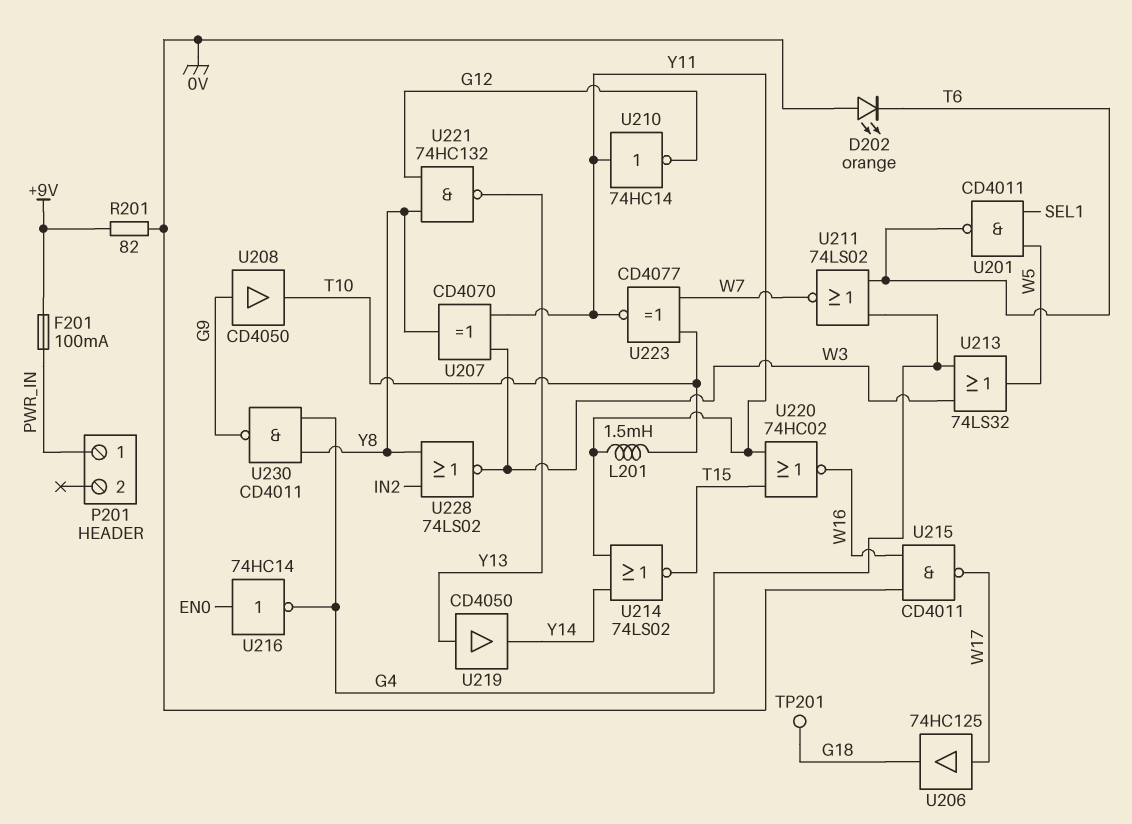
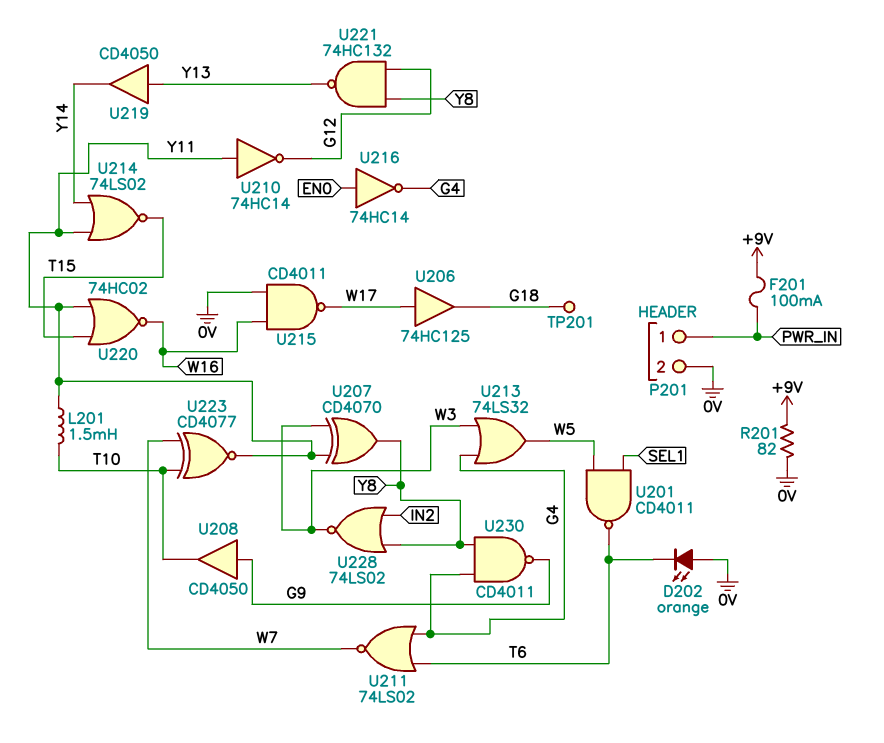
P201 pin 2: none -> 0V

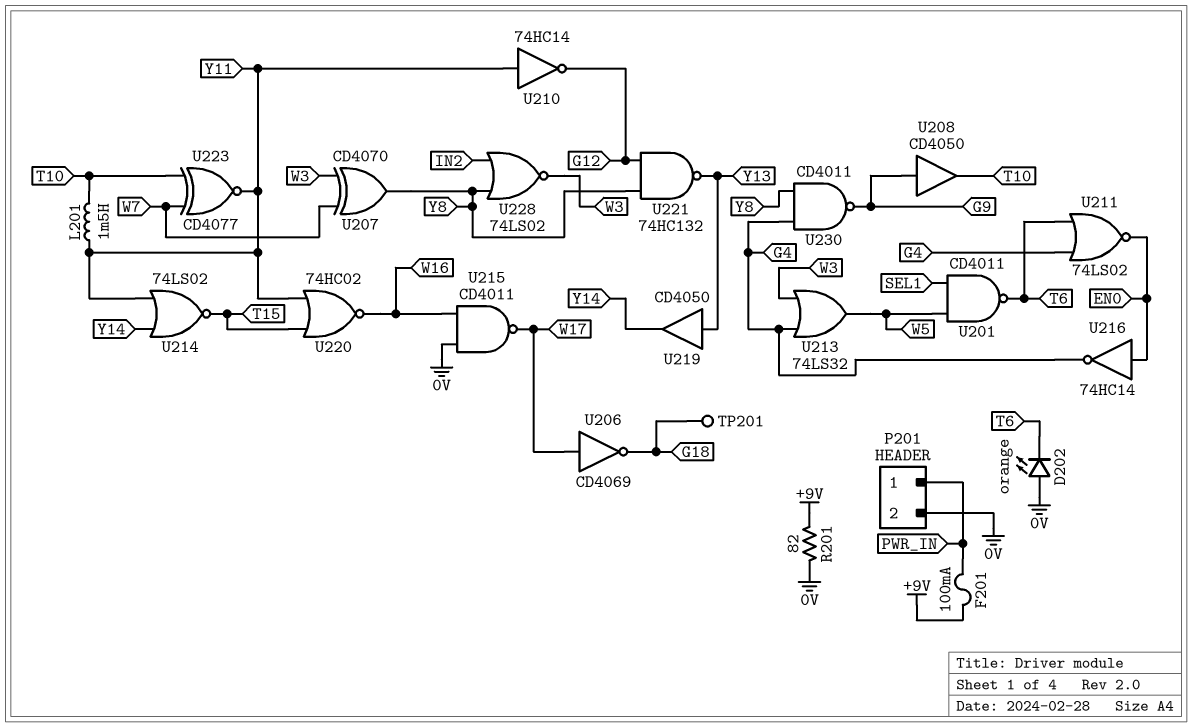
U206: buffer 74HC125 (in W17, out G18) -> NOT CD4069 (in W17, out G18)
U207: XOR CD4070 (in W3, in Y11, out Y8) -> XOR CD4070 (in W3, in W7, out Y8)
U211: NOR 74LS02 (in G4, in T6, out W7) -> NOR 74LS02 (in G4, in T6, out EN0)

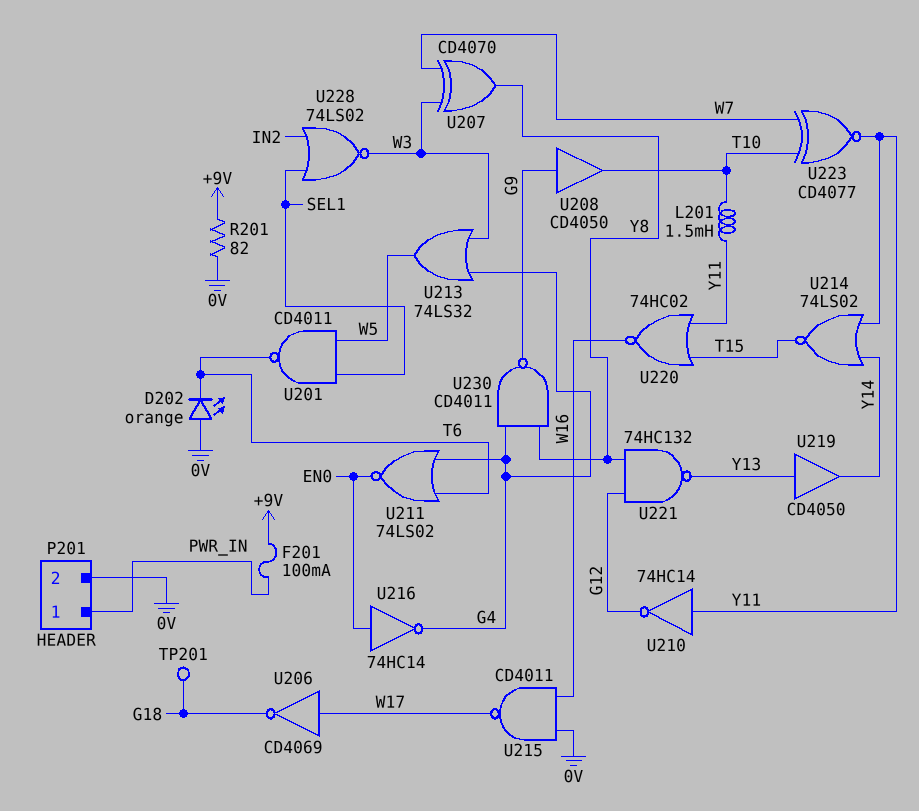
U228: NOR 74LS02 (in IN2, in Y8, out W3) -> NOR 74LS02 (in IN2, in SEL1, out W3)

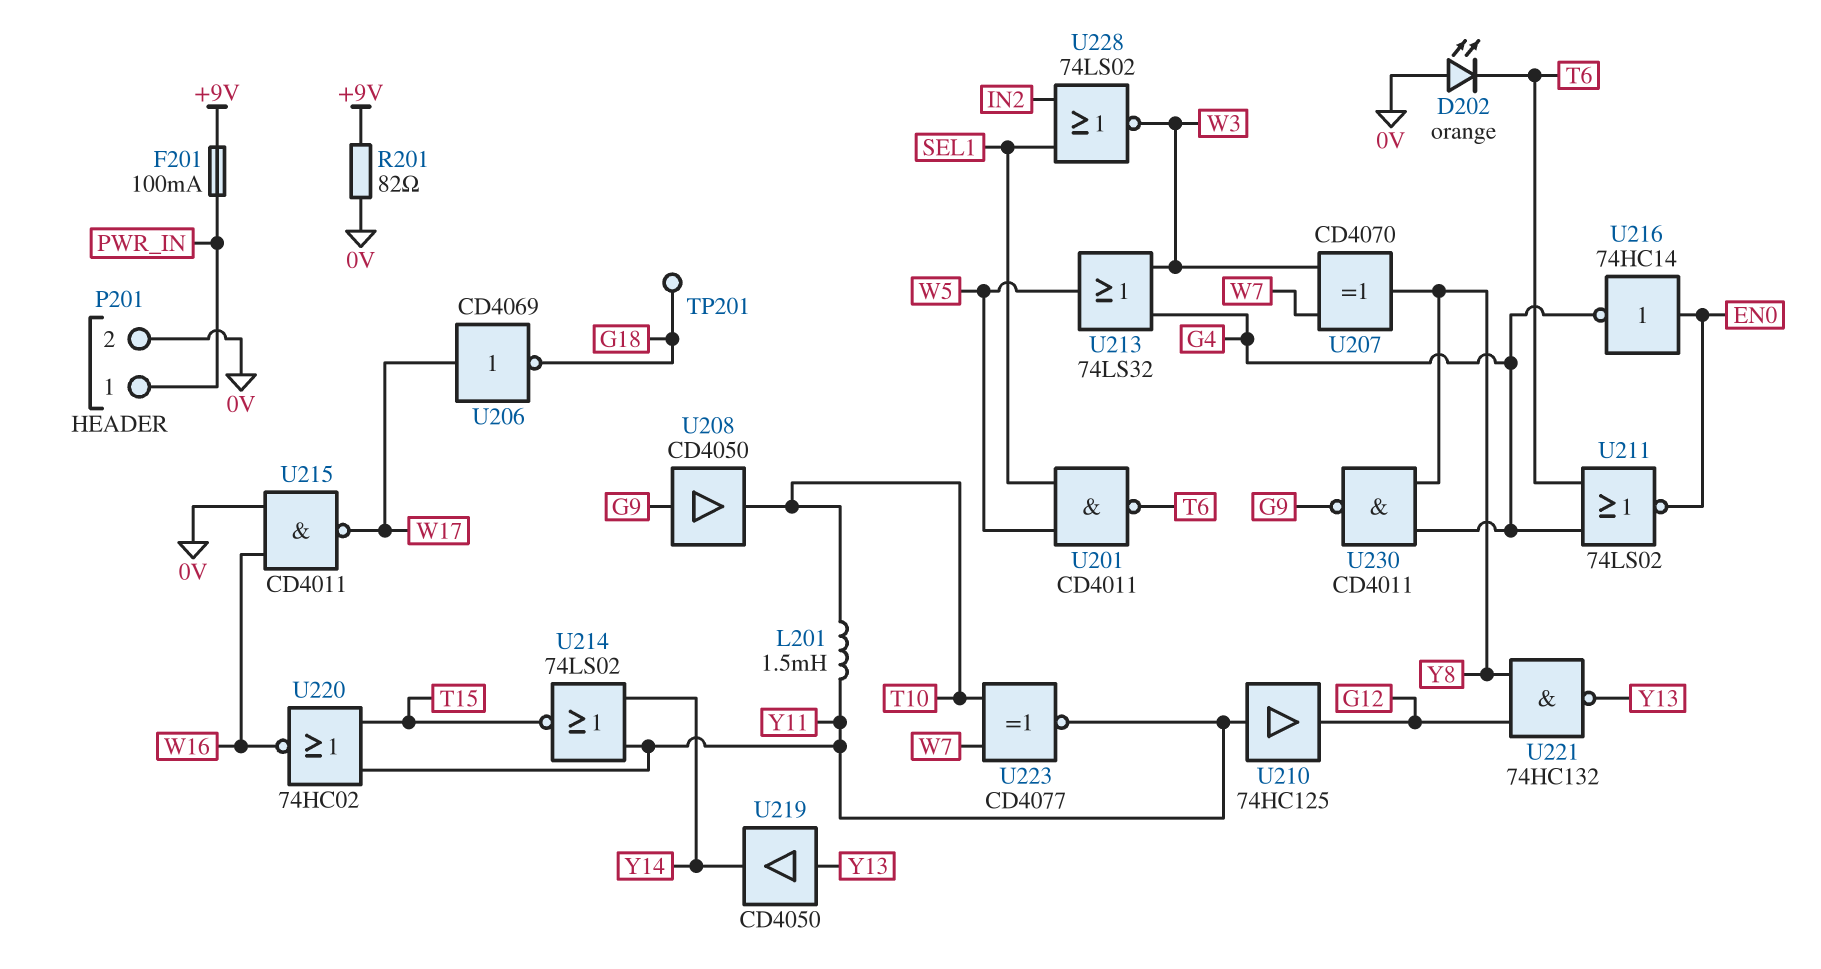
U210: NOT 74HC14 (in Y11, out G12) -> buffer 74HC125 (in Y11, out G12)

